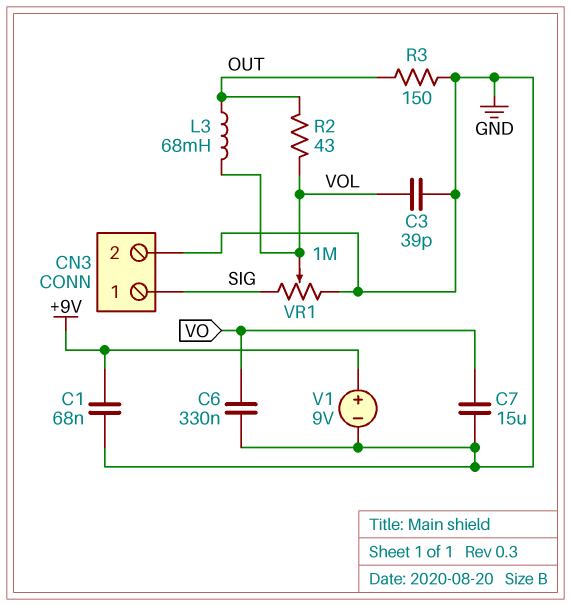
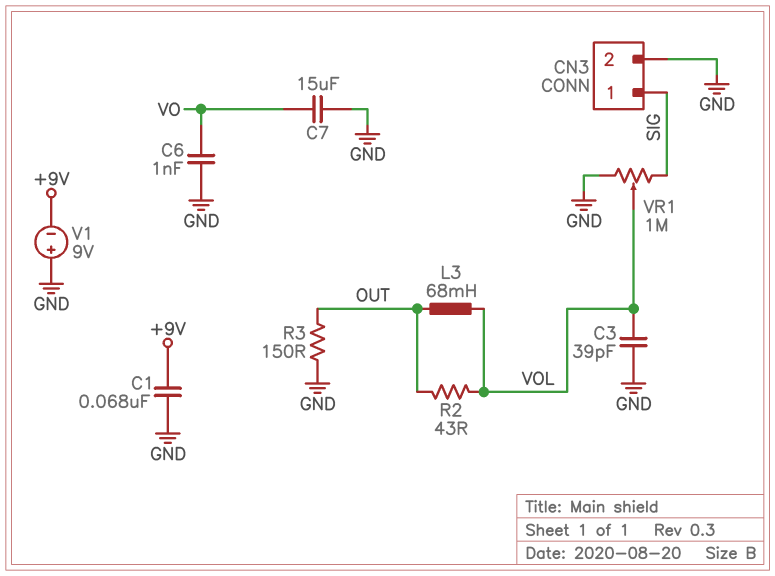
C6: 330nF (GND, VO) -> 1nF (GND, VO)
V1: 9V (plus +9V, minus GND) -> 9V (plus GND, minus +9V)

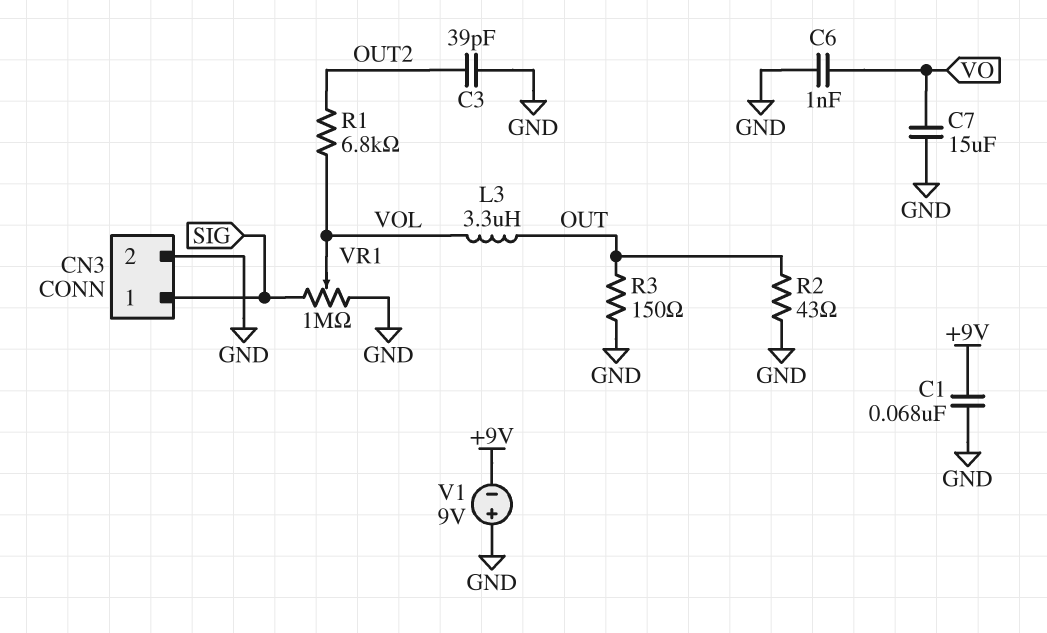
C3: 39pF (GND, VOL) -> 39pF (GND, OUT2)
L3: 68mH (OUT, VOL) -> 3.3uH (OUT, VOL)
R1: none -> 6.8k (OUT2, VOL)
R2: 43 (OUT, VOL) -> 43 (GND, OUT)

